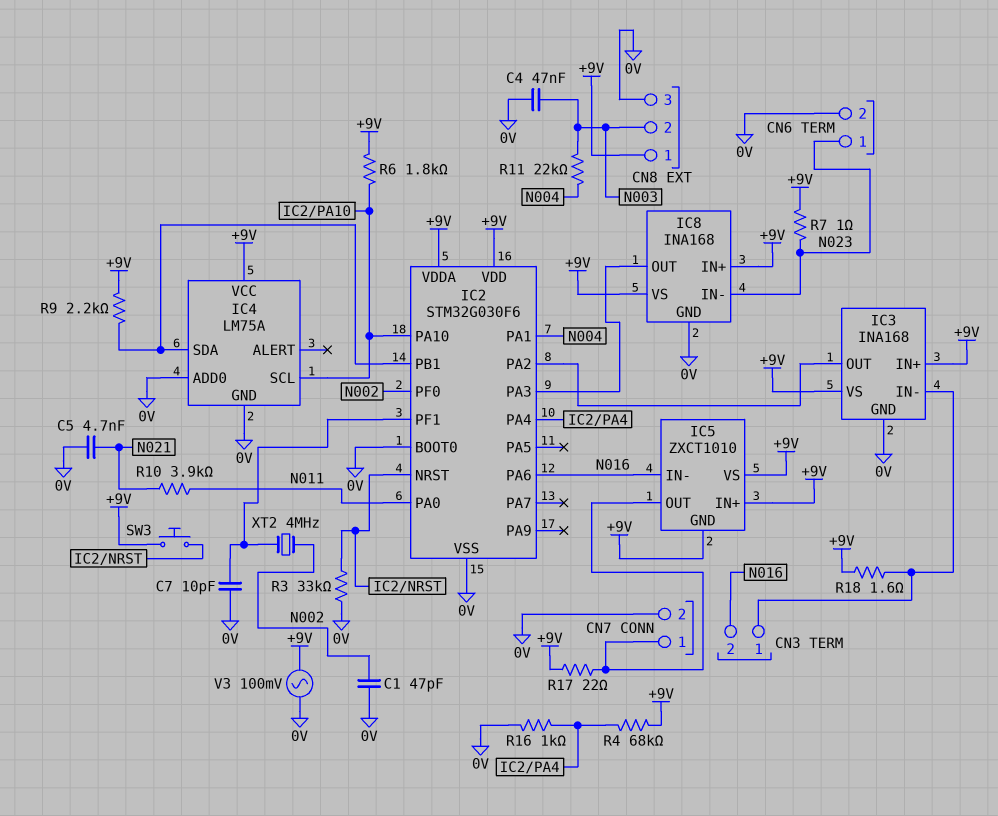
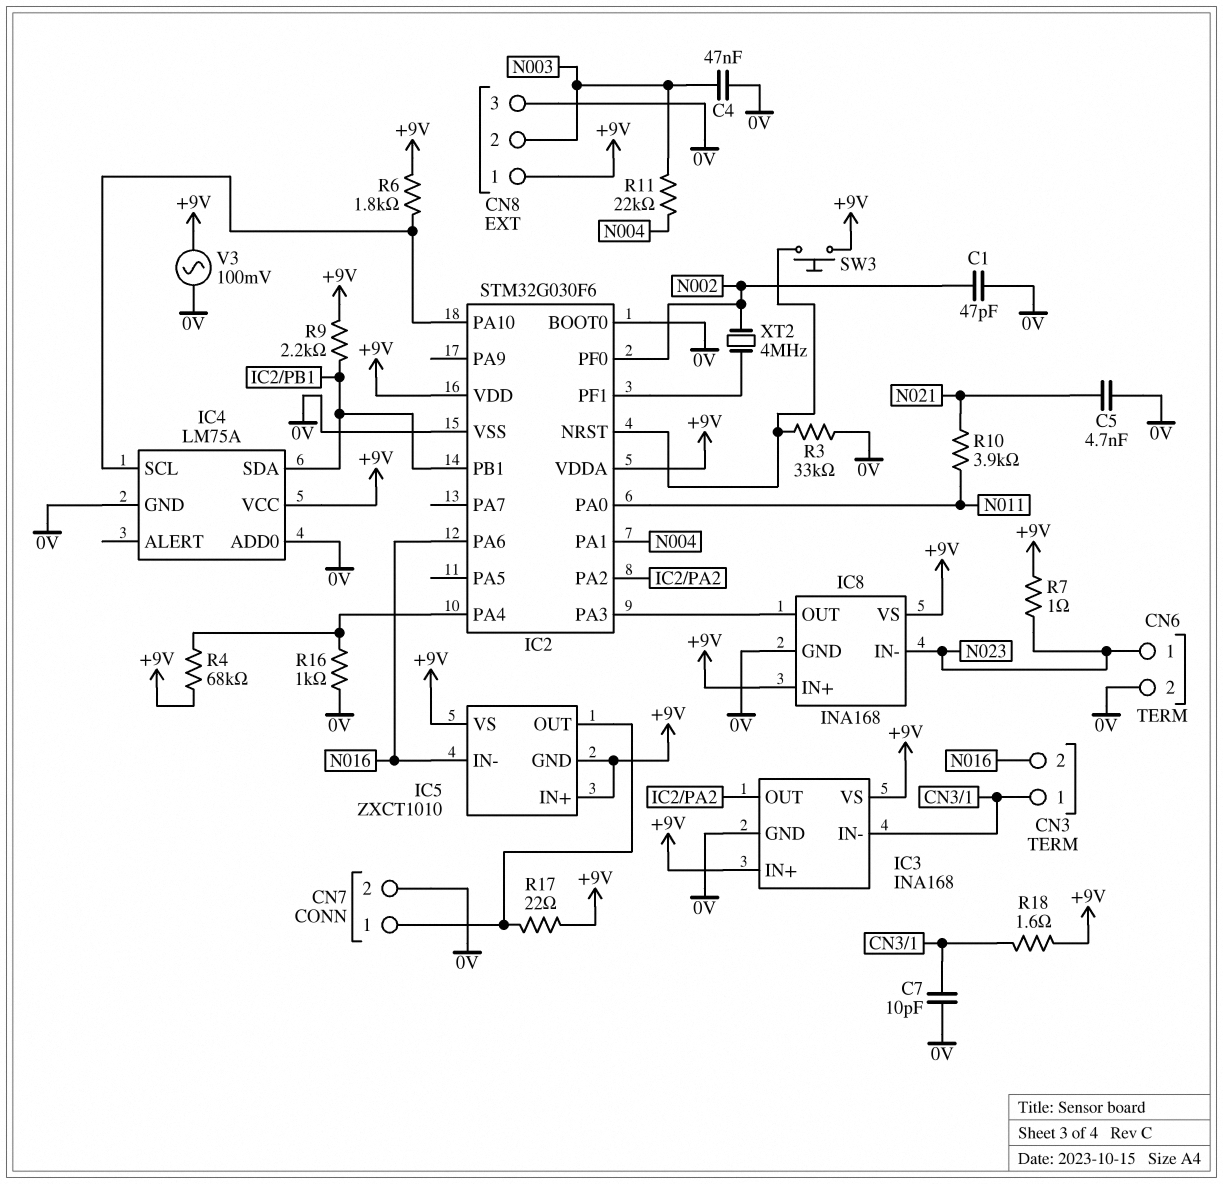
C7: 10pF (0V, IC2/PF1) -> 10pF (0V, CN3/1)

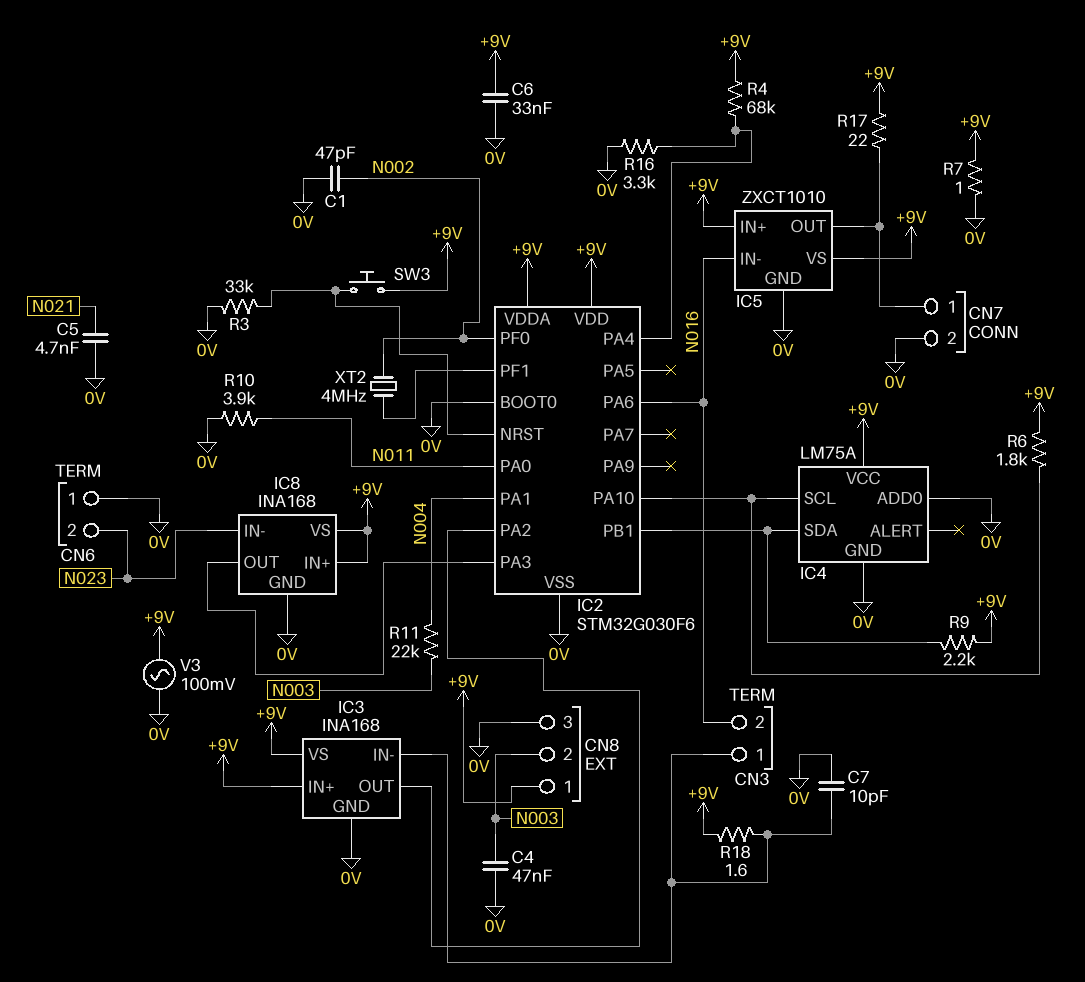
C6: none -> 33nF (+9V, 0V)
CN6 pin 1: N023 -> 0V
CN6 pin 2: 0V -> N023
IC5 pin GND: +9V -> 0V
R7: 1 (+9V, N023) -> 1 (+9V, 0V)
R10: 3.9k (N011, N021) -> 3.9k (0V, N011)
R16: 1k (0V, IC2/PA4) -> 3.3k (0V, IC2/PA4)

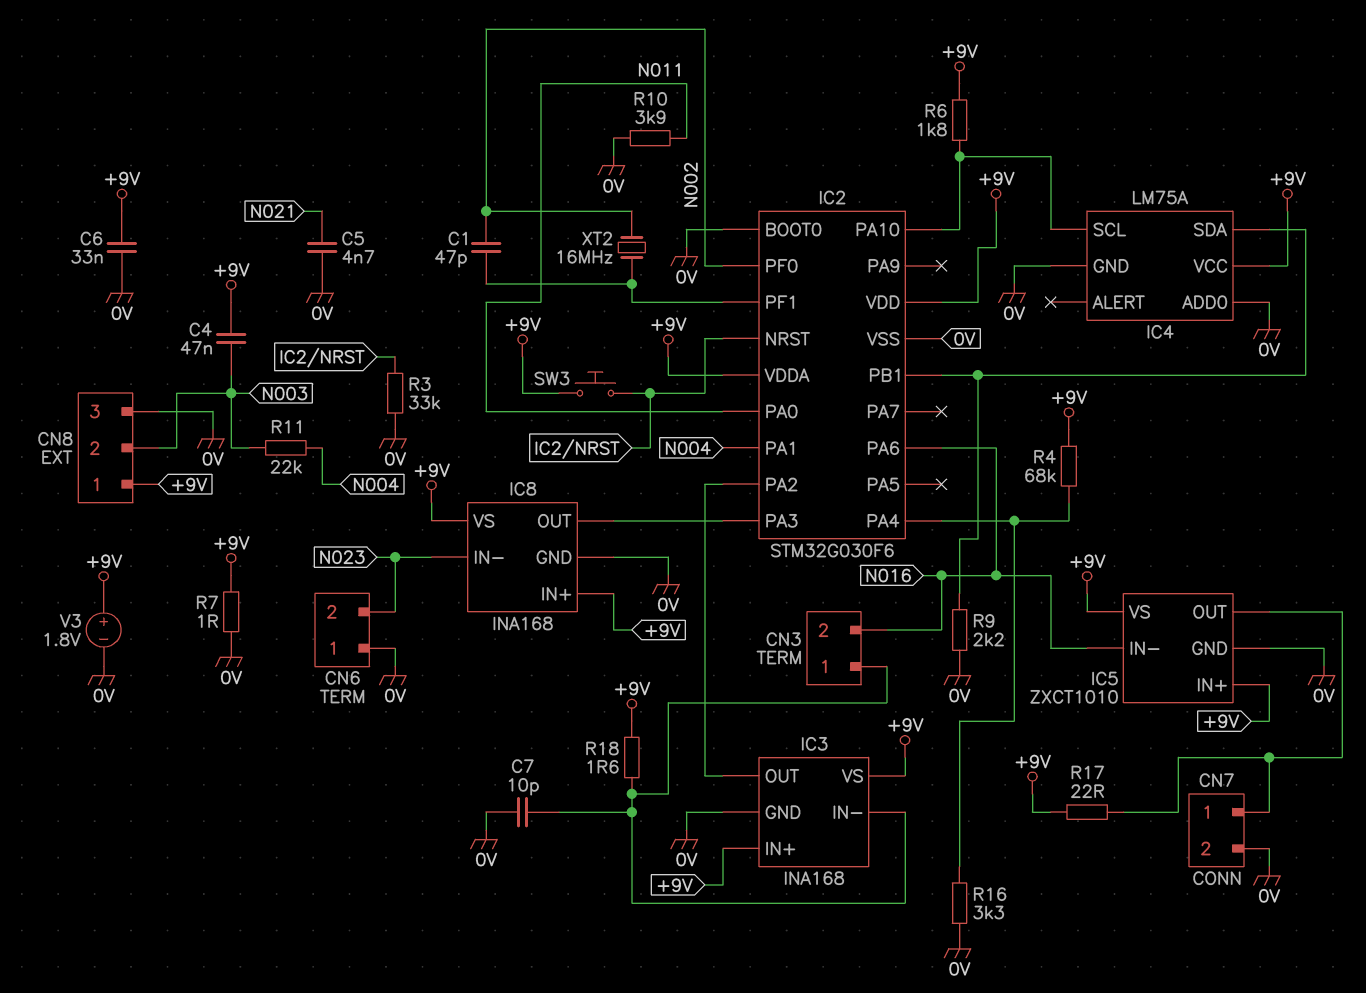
C1: 47pF (0V, N002) -> 47pF (IC2/PF1, N002)
C4: 47nF (0V, N003) -> 47nF (+9V, N003)
R9: 2.2k (+9V, IC2/PB1) -> 2.2k (0V, IC2/PB1)
V3: AC 100mV (+9V, 0V) -> 1.8V (plus +9V, minus 0V)
XT2: 4MHz (IC2/PF1, N002) -> 16MHz (IC2/PF1, N002)

